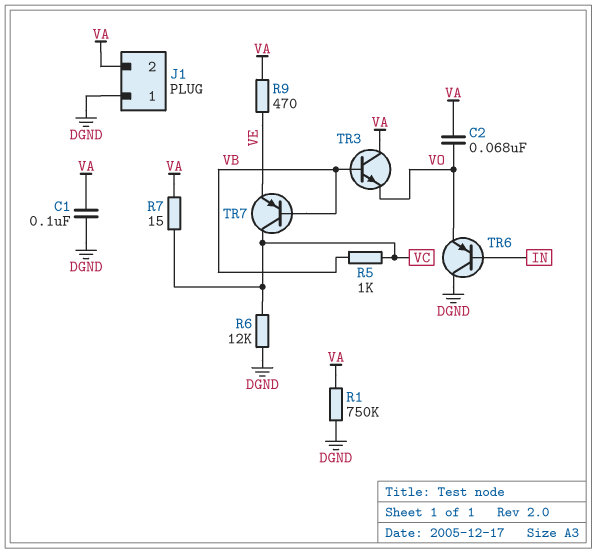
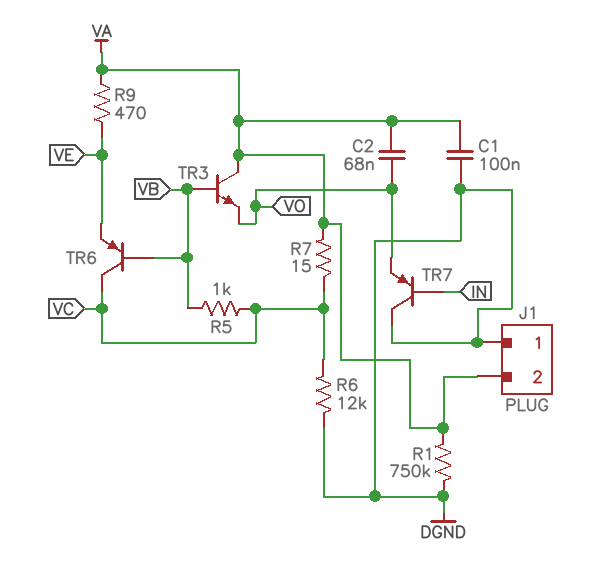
TR6: PNP (B IN, C DGND, E VO) -> PNP (B VB, C VC, E VE)
TR7: PNP (B VB, C VC, E VE) -> PNP (B IN, C DGND, E VO)

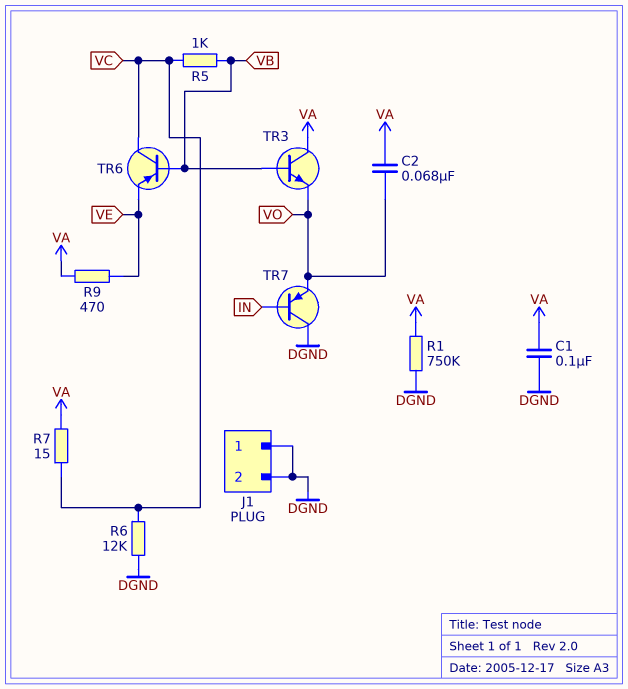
J1 pin 2: VA -> DGND

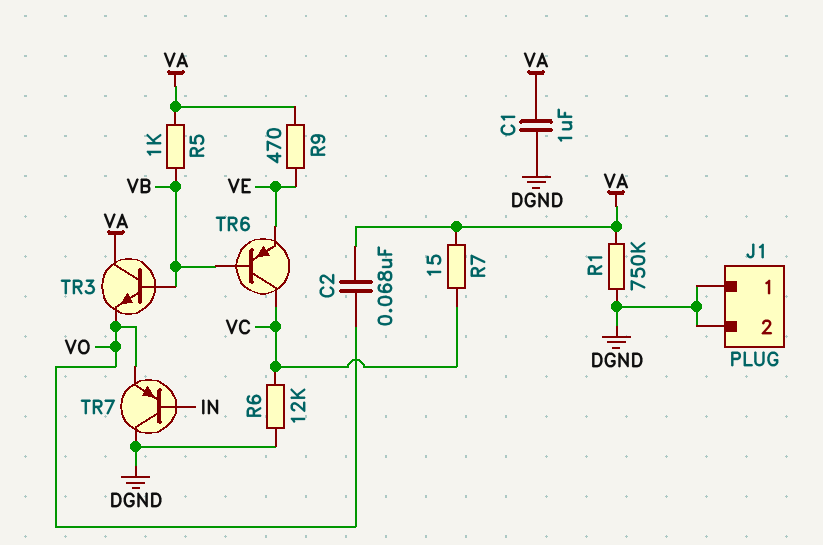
C1: 100nF (DGND, VA) -> 1uF (DGND, VA)
R5: 1k (VB, VC) -> 1k (VA, VB)

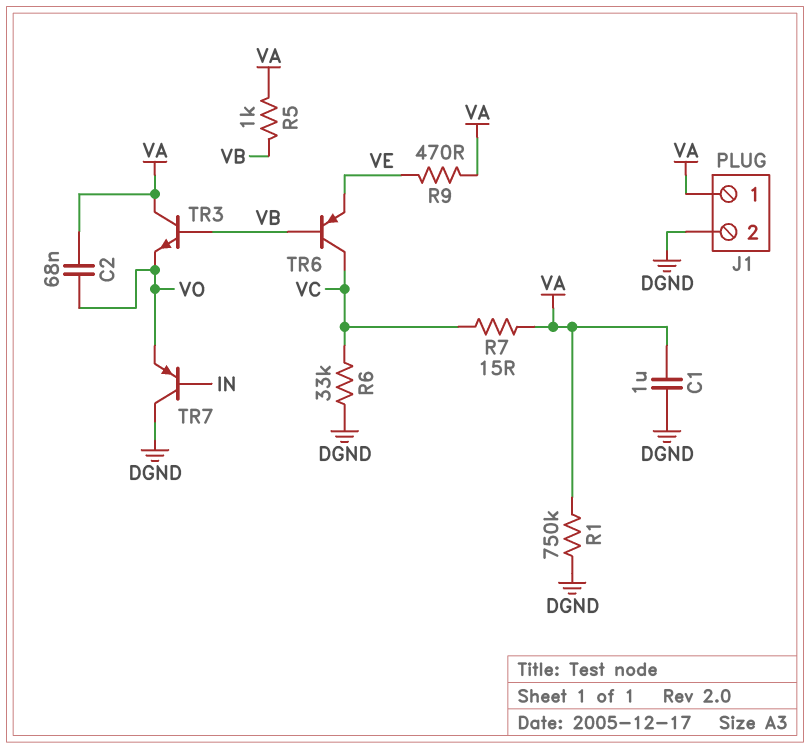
J1 pin 1: DGND -> VA
R6: 12k (DGND, VC) -> 33k (DGND, VC)

